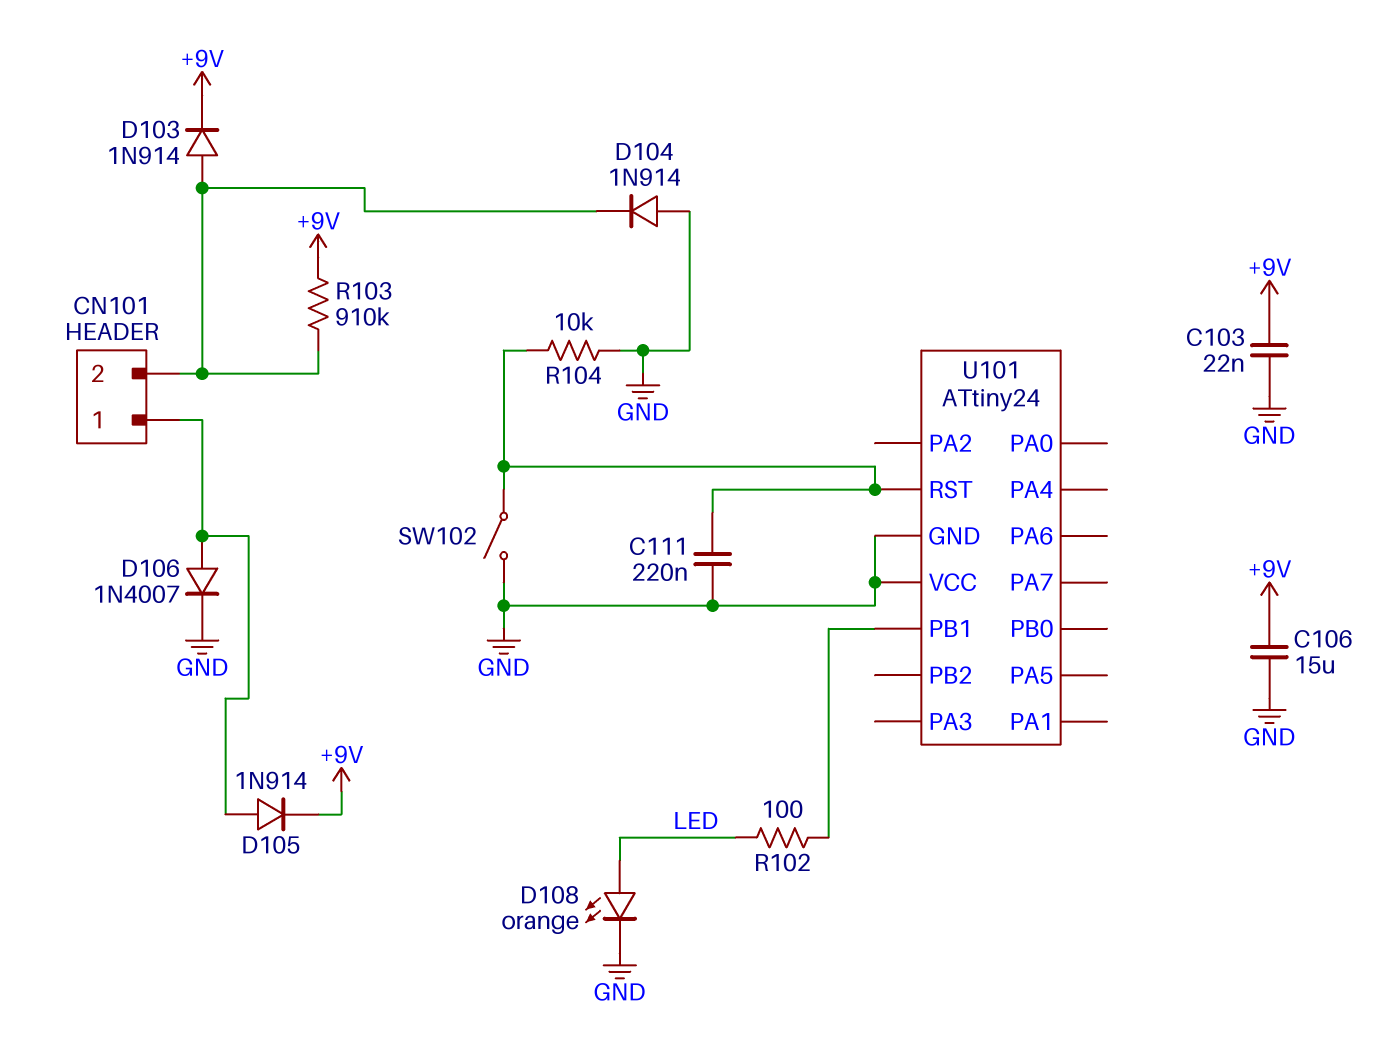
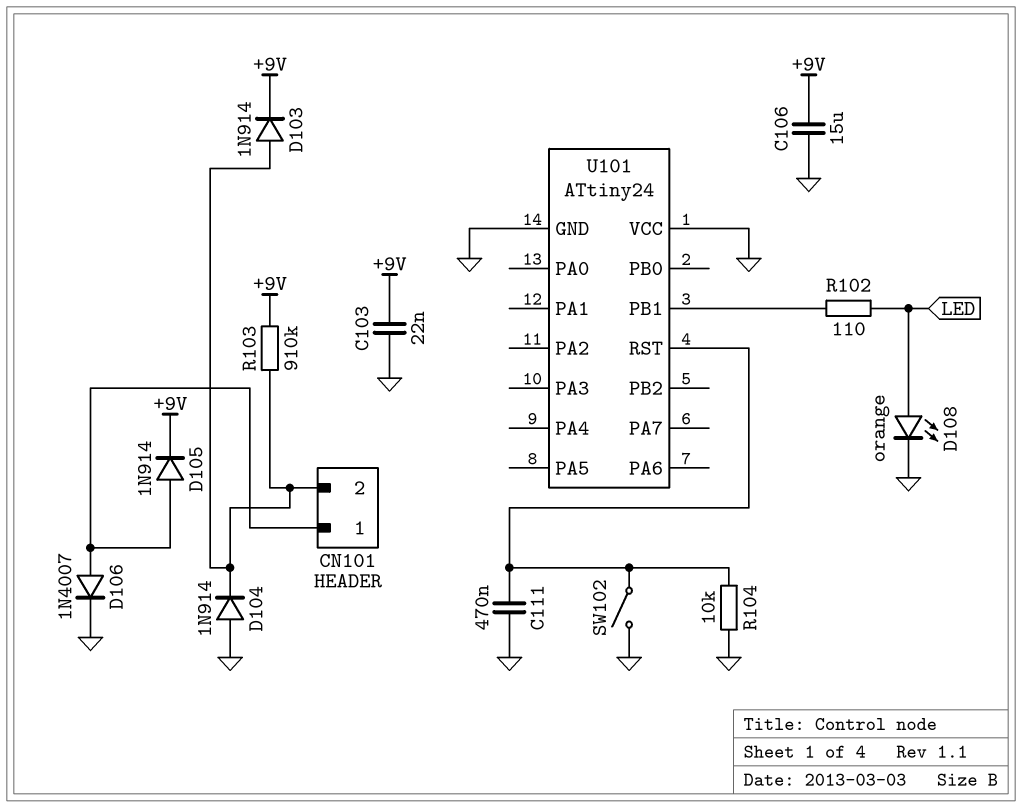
C111: 220nF (GND, U101/RST) -> 470nF (GND, U101/RST)
R102: 100 (LED, U101/PB1) -> 110 (LED, U101/PB1)

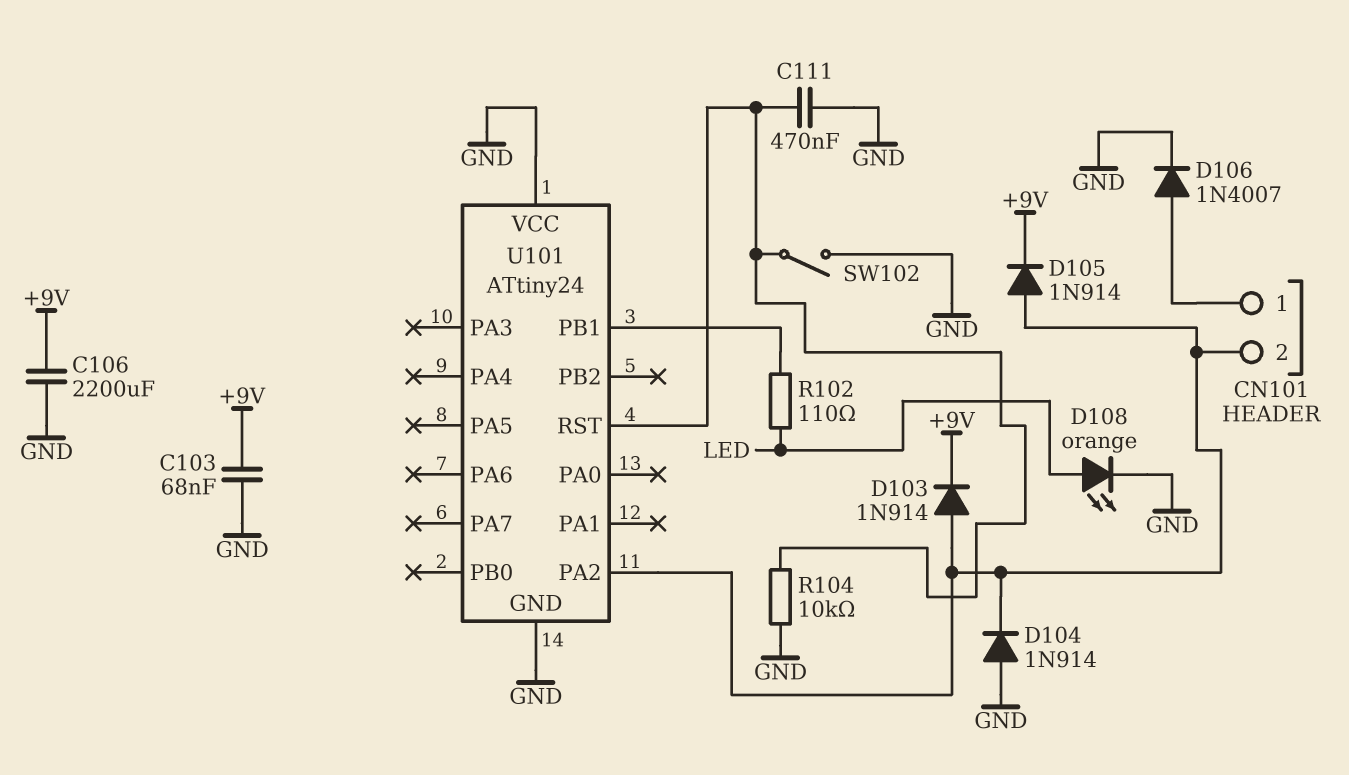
C103: 22nF (+9V, GND) -> 68nF (+9V, GND)
C106: 15uF (+9V, GND) -> 2200uF (+9V, GND)
D105: diode 1N914 (A CN101/1, K +9V) -> diode 1N914 (A CN101/2, K +9V)
R103: 910k (+9V, CN101/2) -> none
U101 pin PA2: none -> CN101/2

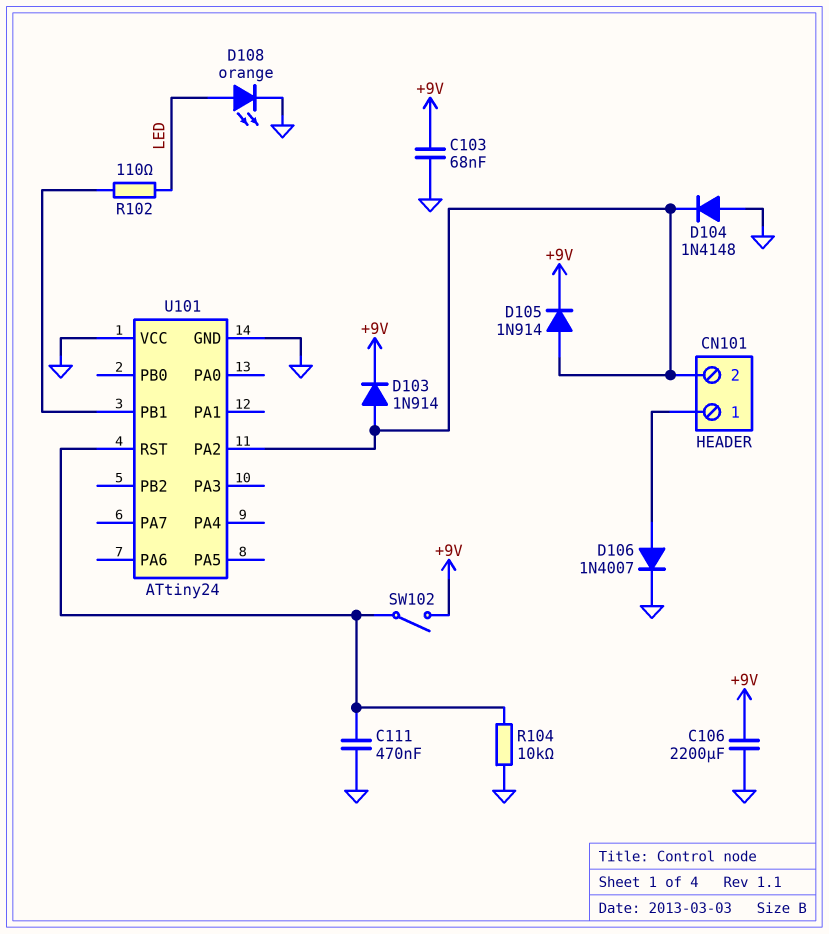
D104: diode 1N914 (A GND, K CN101/2) -> diode 1N4148 (A GND, K CN101/2)
SW102: switch (GND, U101/RST) -> switch (+9V, U101/RST)

